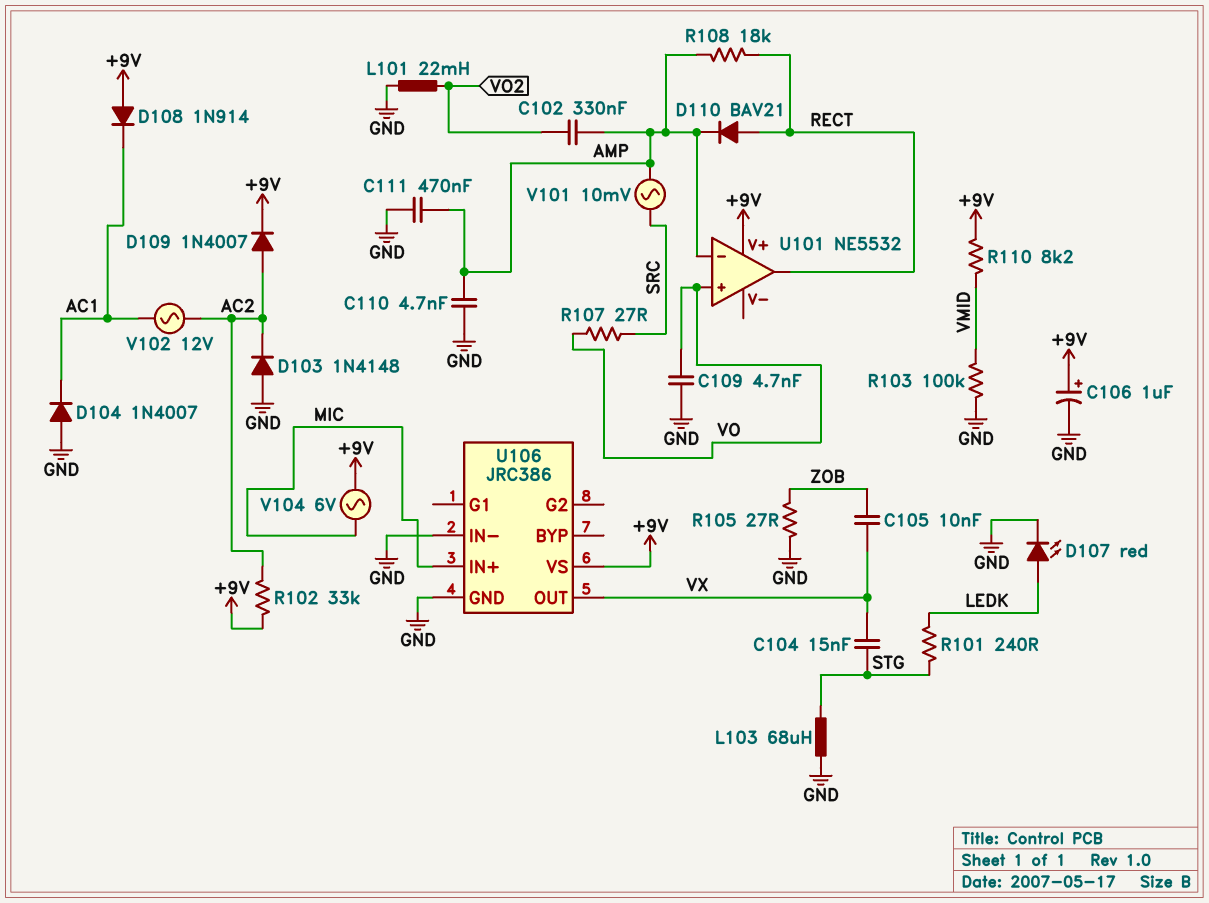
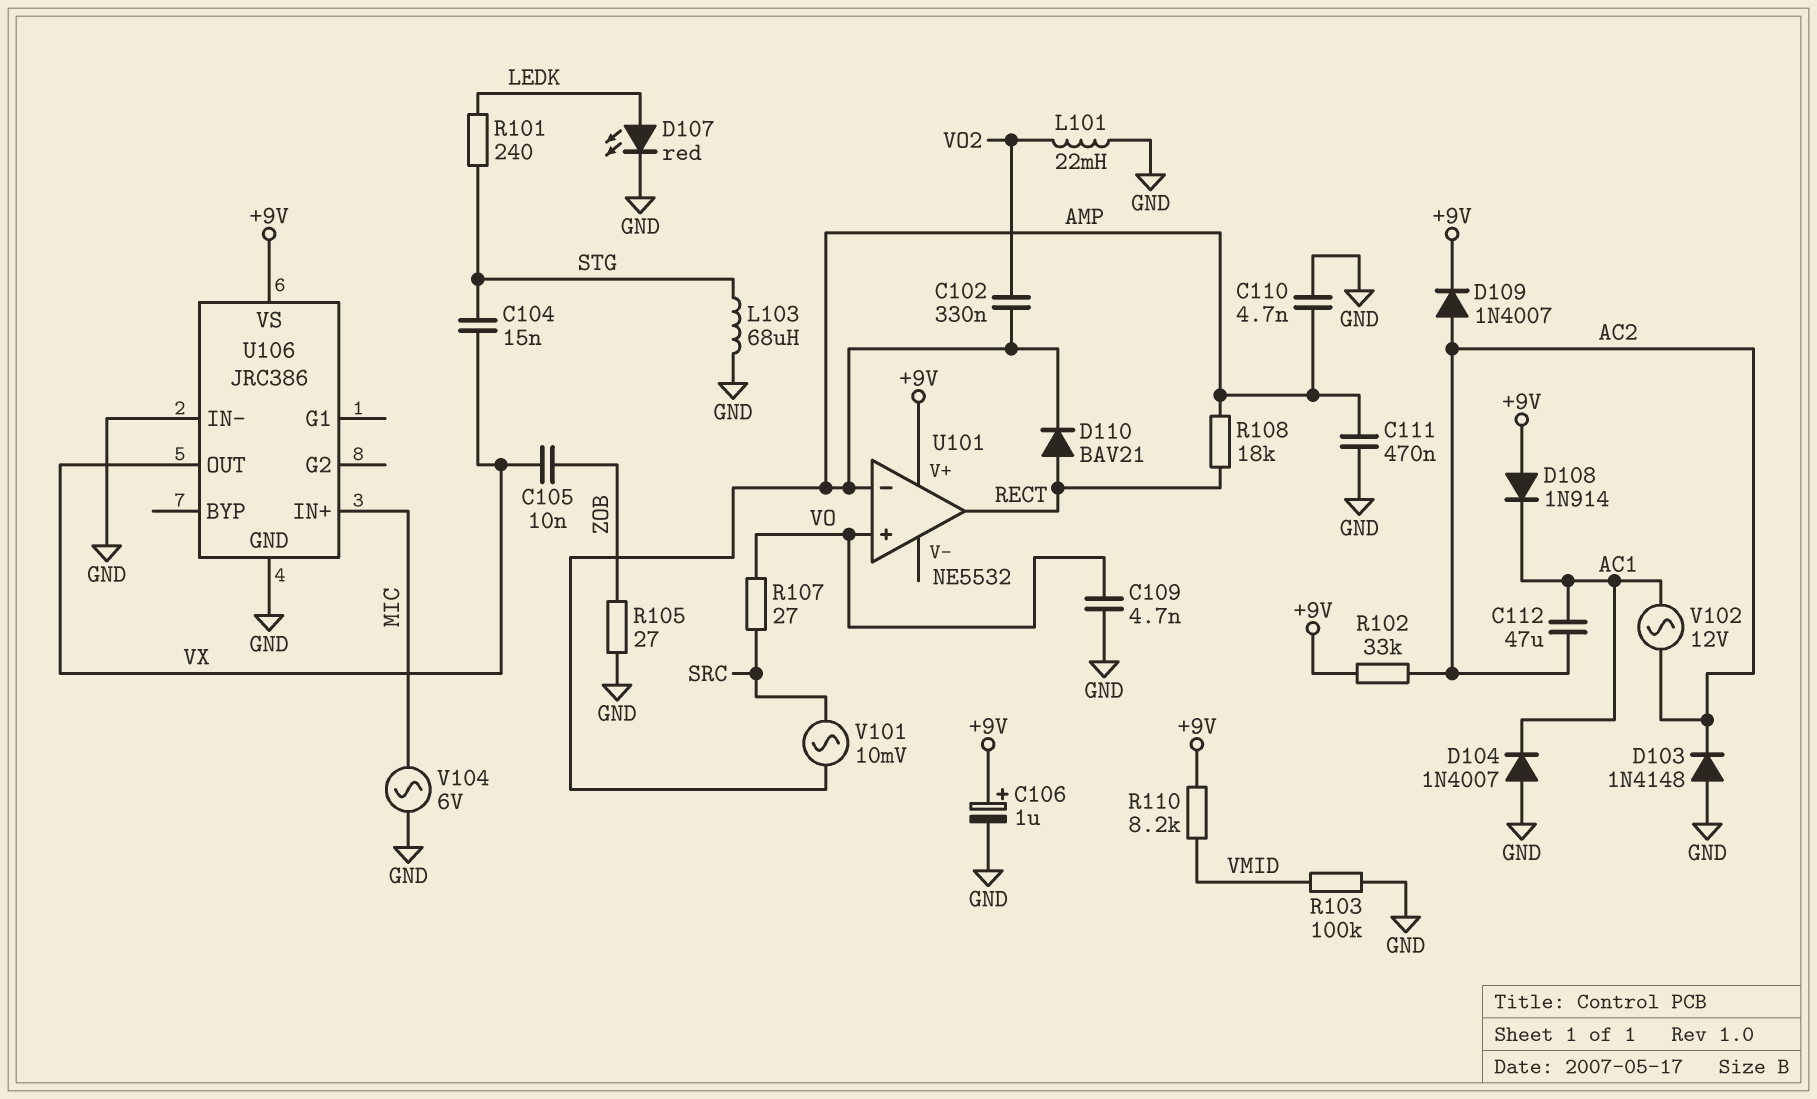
C112: none -> 47uF (AC1, AC2)
V104: AC 6V (+9V, MIC) -> AC 6V (GND, MIC)

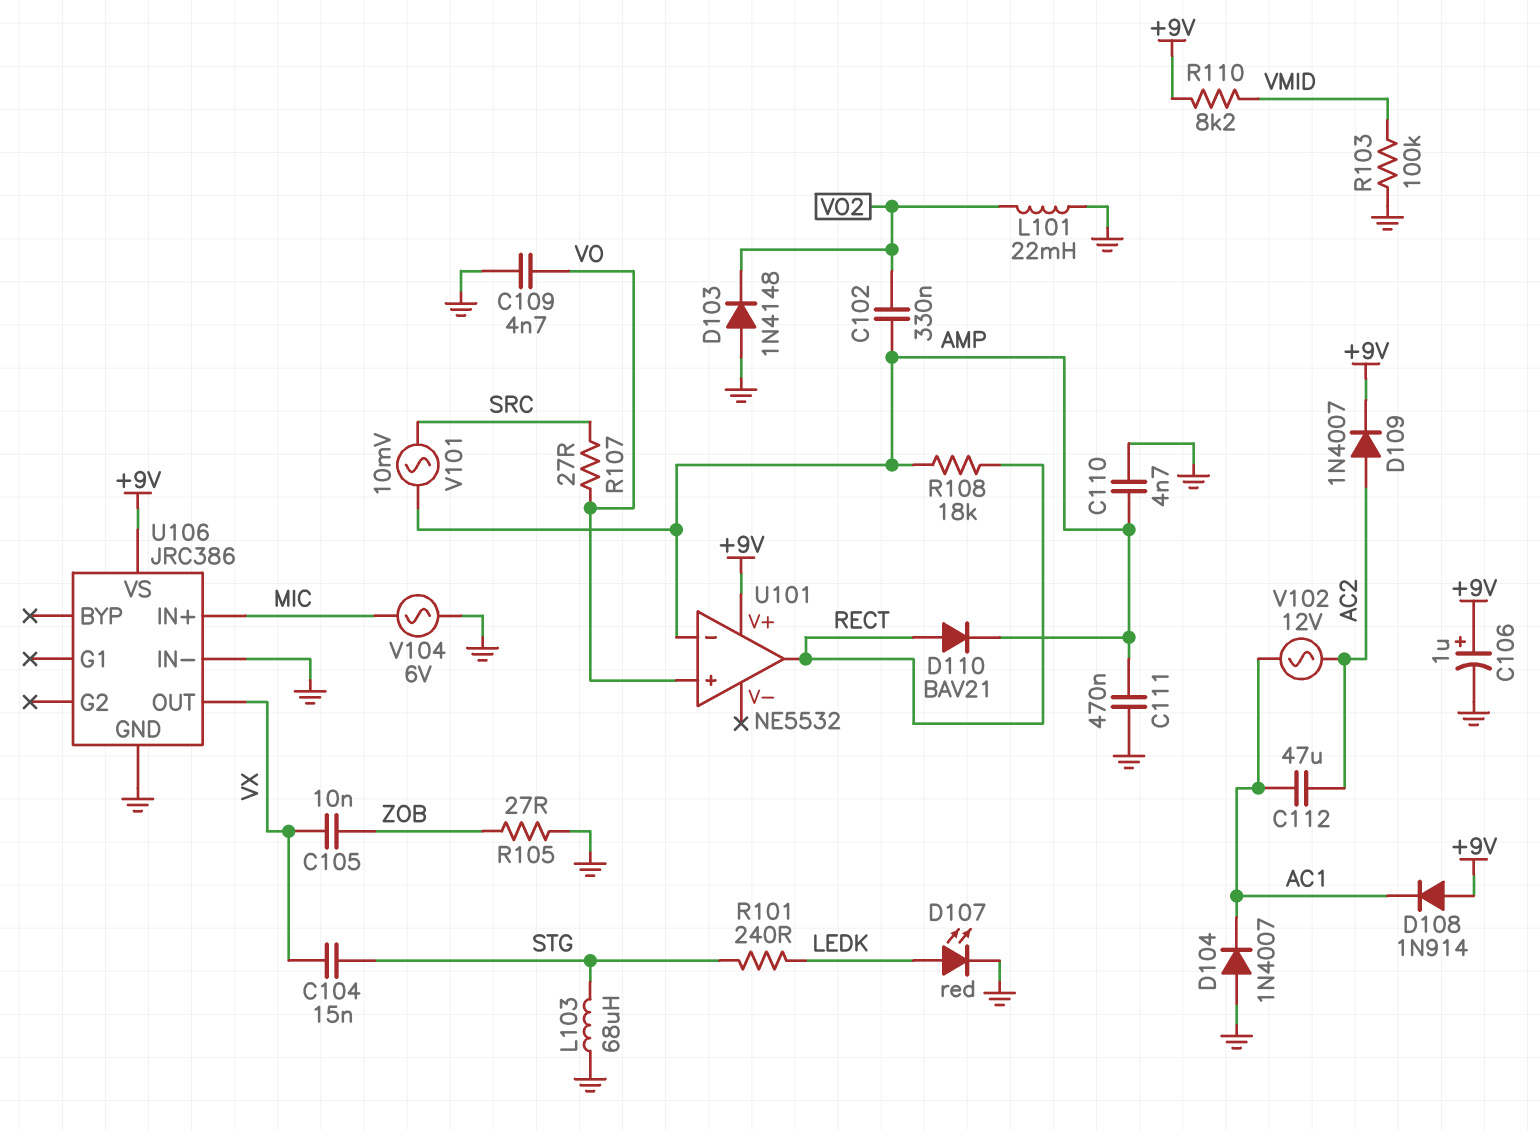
D103: diode 1N4148 (A GND, K AC2) -> diode 1N4148 (A GND, K VO2)
R102: 33k (+9V, AC2) -> none

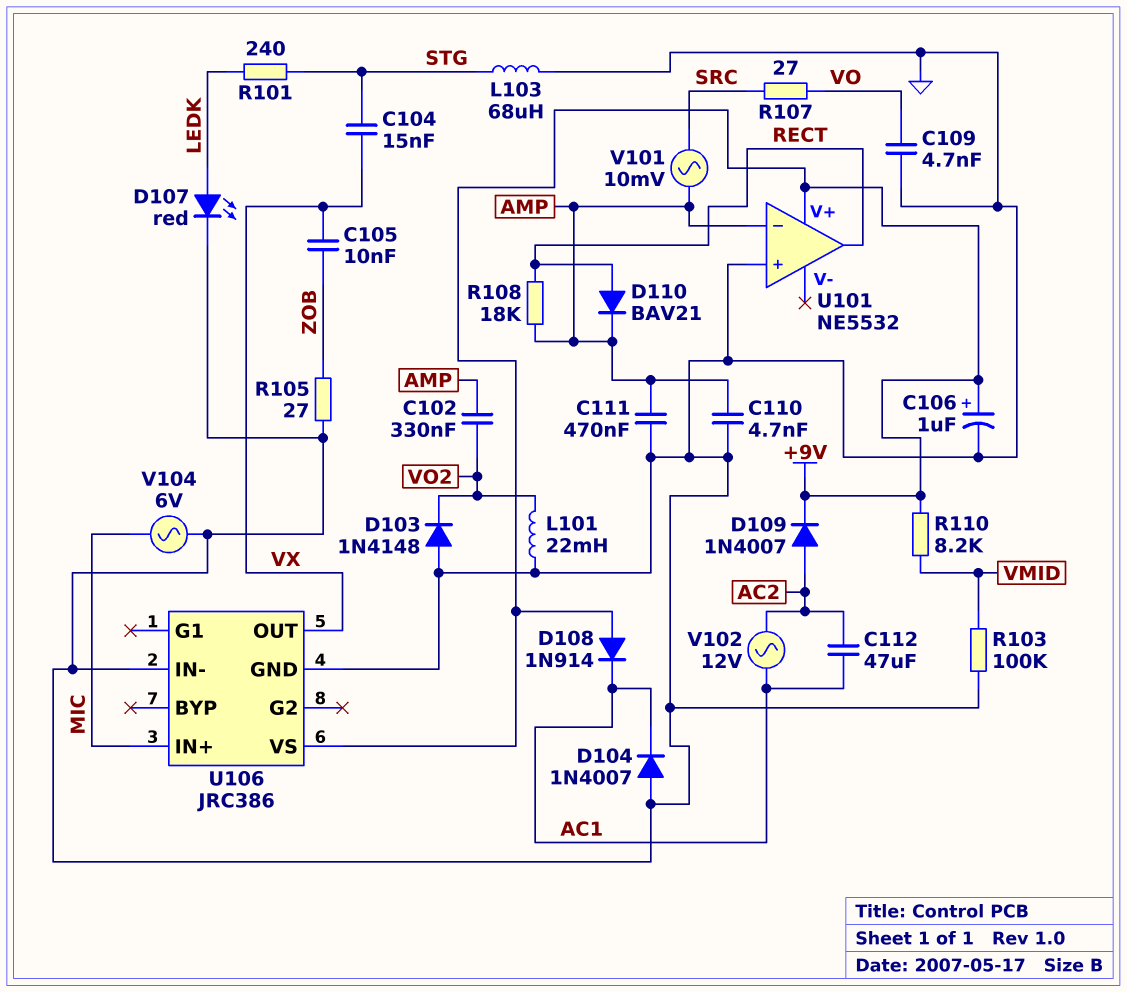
U101 pin in+: VO -> GND

